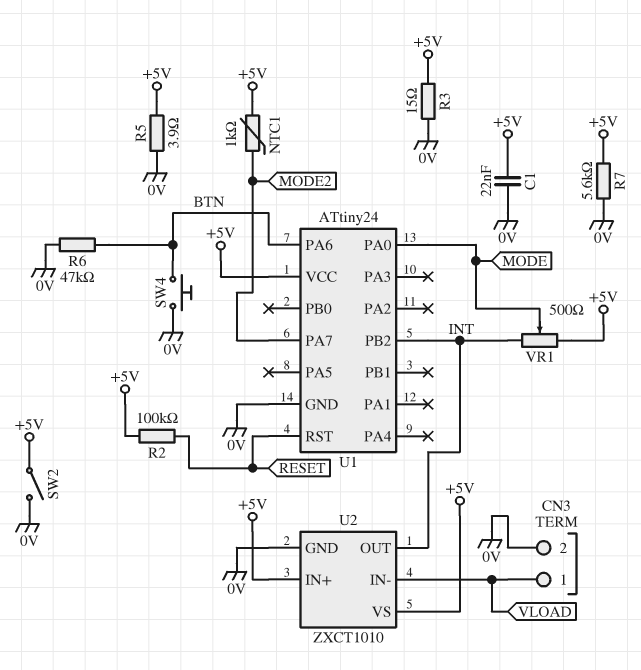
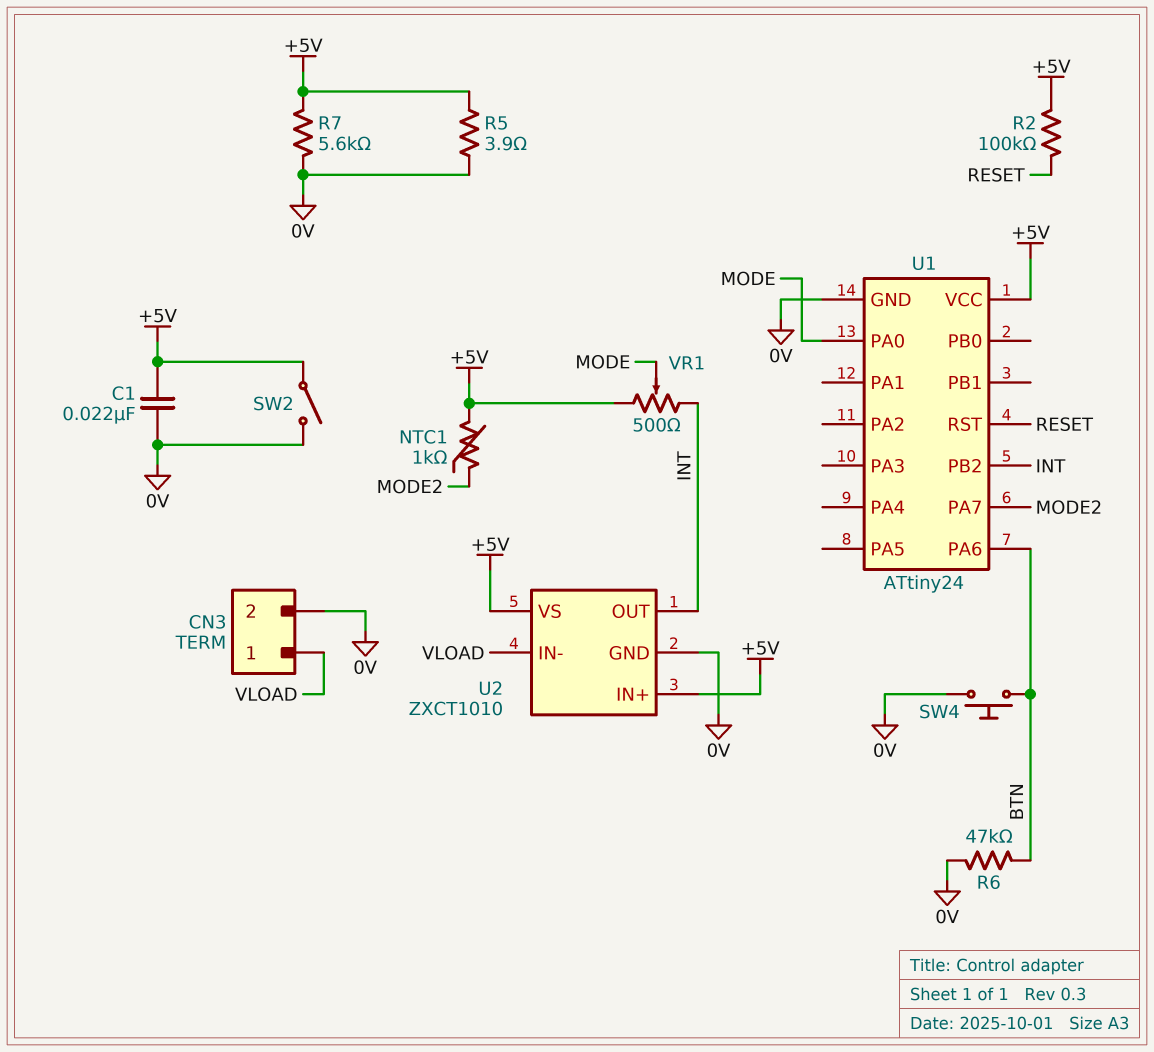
R3: 15 (+5V, 0V) -> none

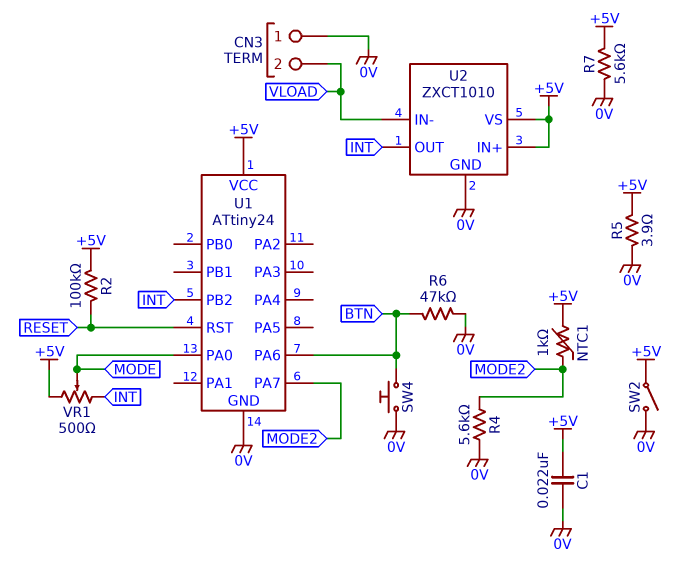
CN3 pin 1: VLOAD -> 0V
CN3 pin 2: 0V -> VLOAD
R4: none -> 5.6k (0V, MODE2)

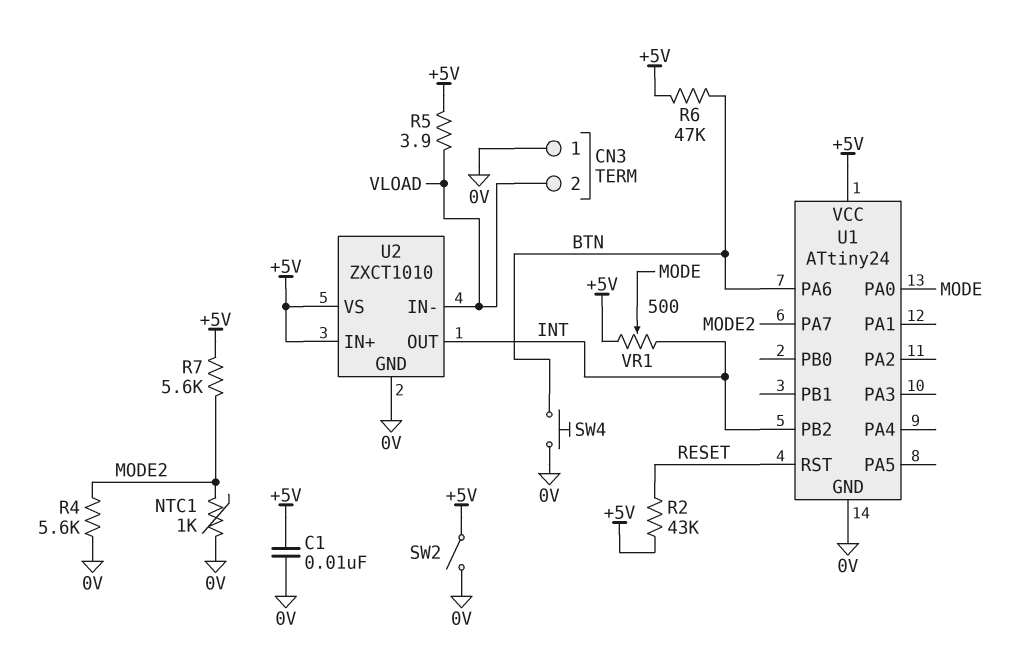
C1: 22nF (+5V, 0V) -> 10nF (+5V, 0V)
NTC1: 1k (+5V, MODE2) -> 1k (0V, MODE2)
R2: 100k (+5V, RESET) -> 43k (+5V, RESET)
R5: 3.9 (+5V, 0V) -> 3.9 (+5V, VLOAD)
R6: 47k (0V, BTN) -> 47k (+5V, BTN)
R7: 5.6k (+5V, 0V) -> 5.6k (+5V, MODE2)

